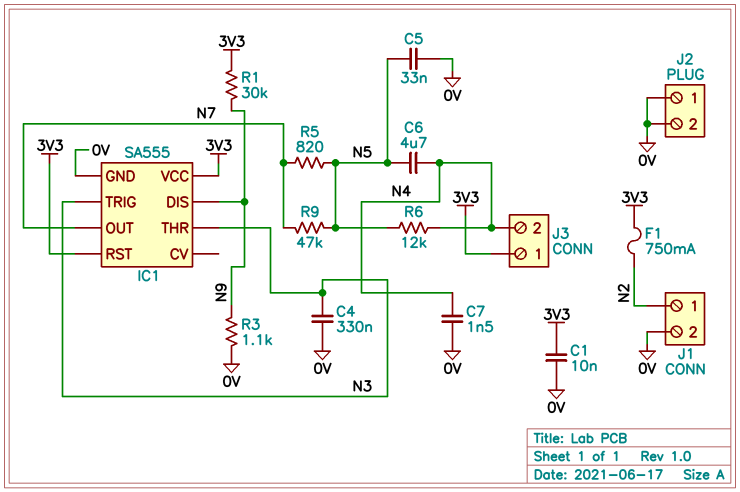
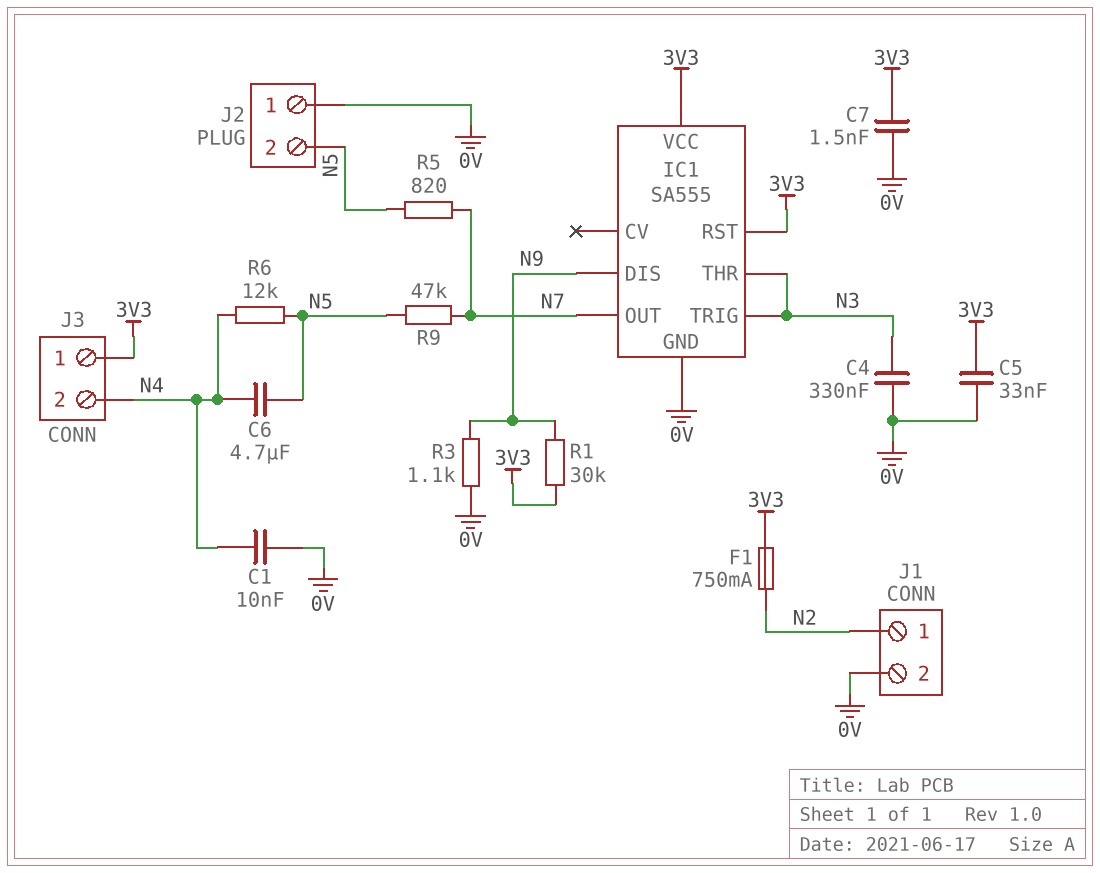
C1: 10nF (0V, 3V3) -> 10nF (0V, N4)
C5: 33nF (0V, N5) -> 33nF (0V, 3V3)
C7: 1.5nF (0V, N4) -> 1.5nF (0V, 3V3)
J2 pin 2: 0V -> N5

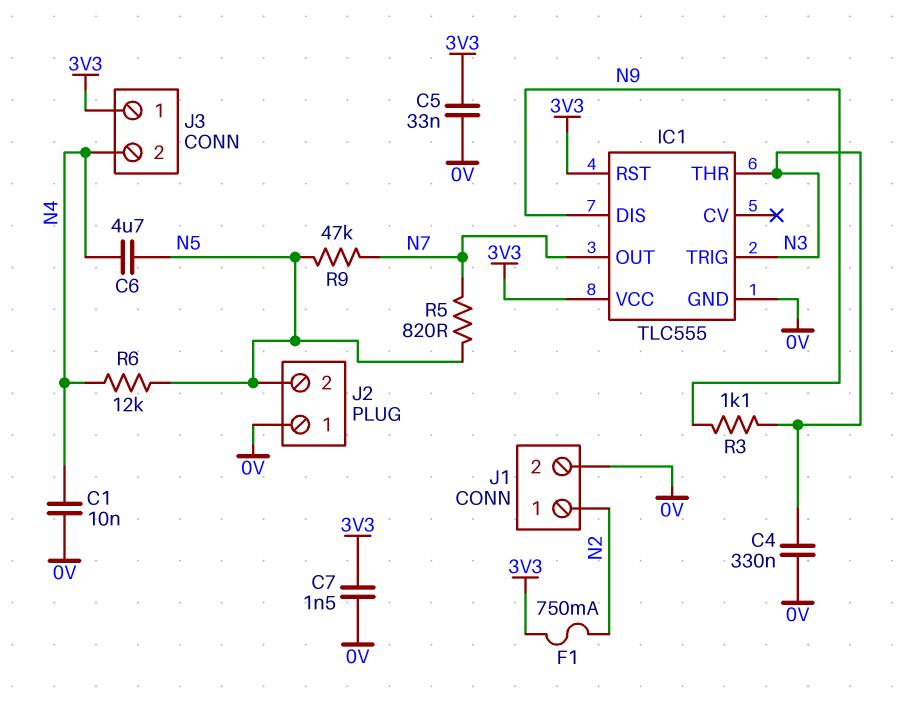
IC1: SA555 -> TLC555
R1: 30k (3V3, N9) -> none
R3: 1.1k (0V, N9) -> 1.1k (N3, N9)

